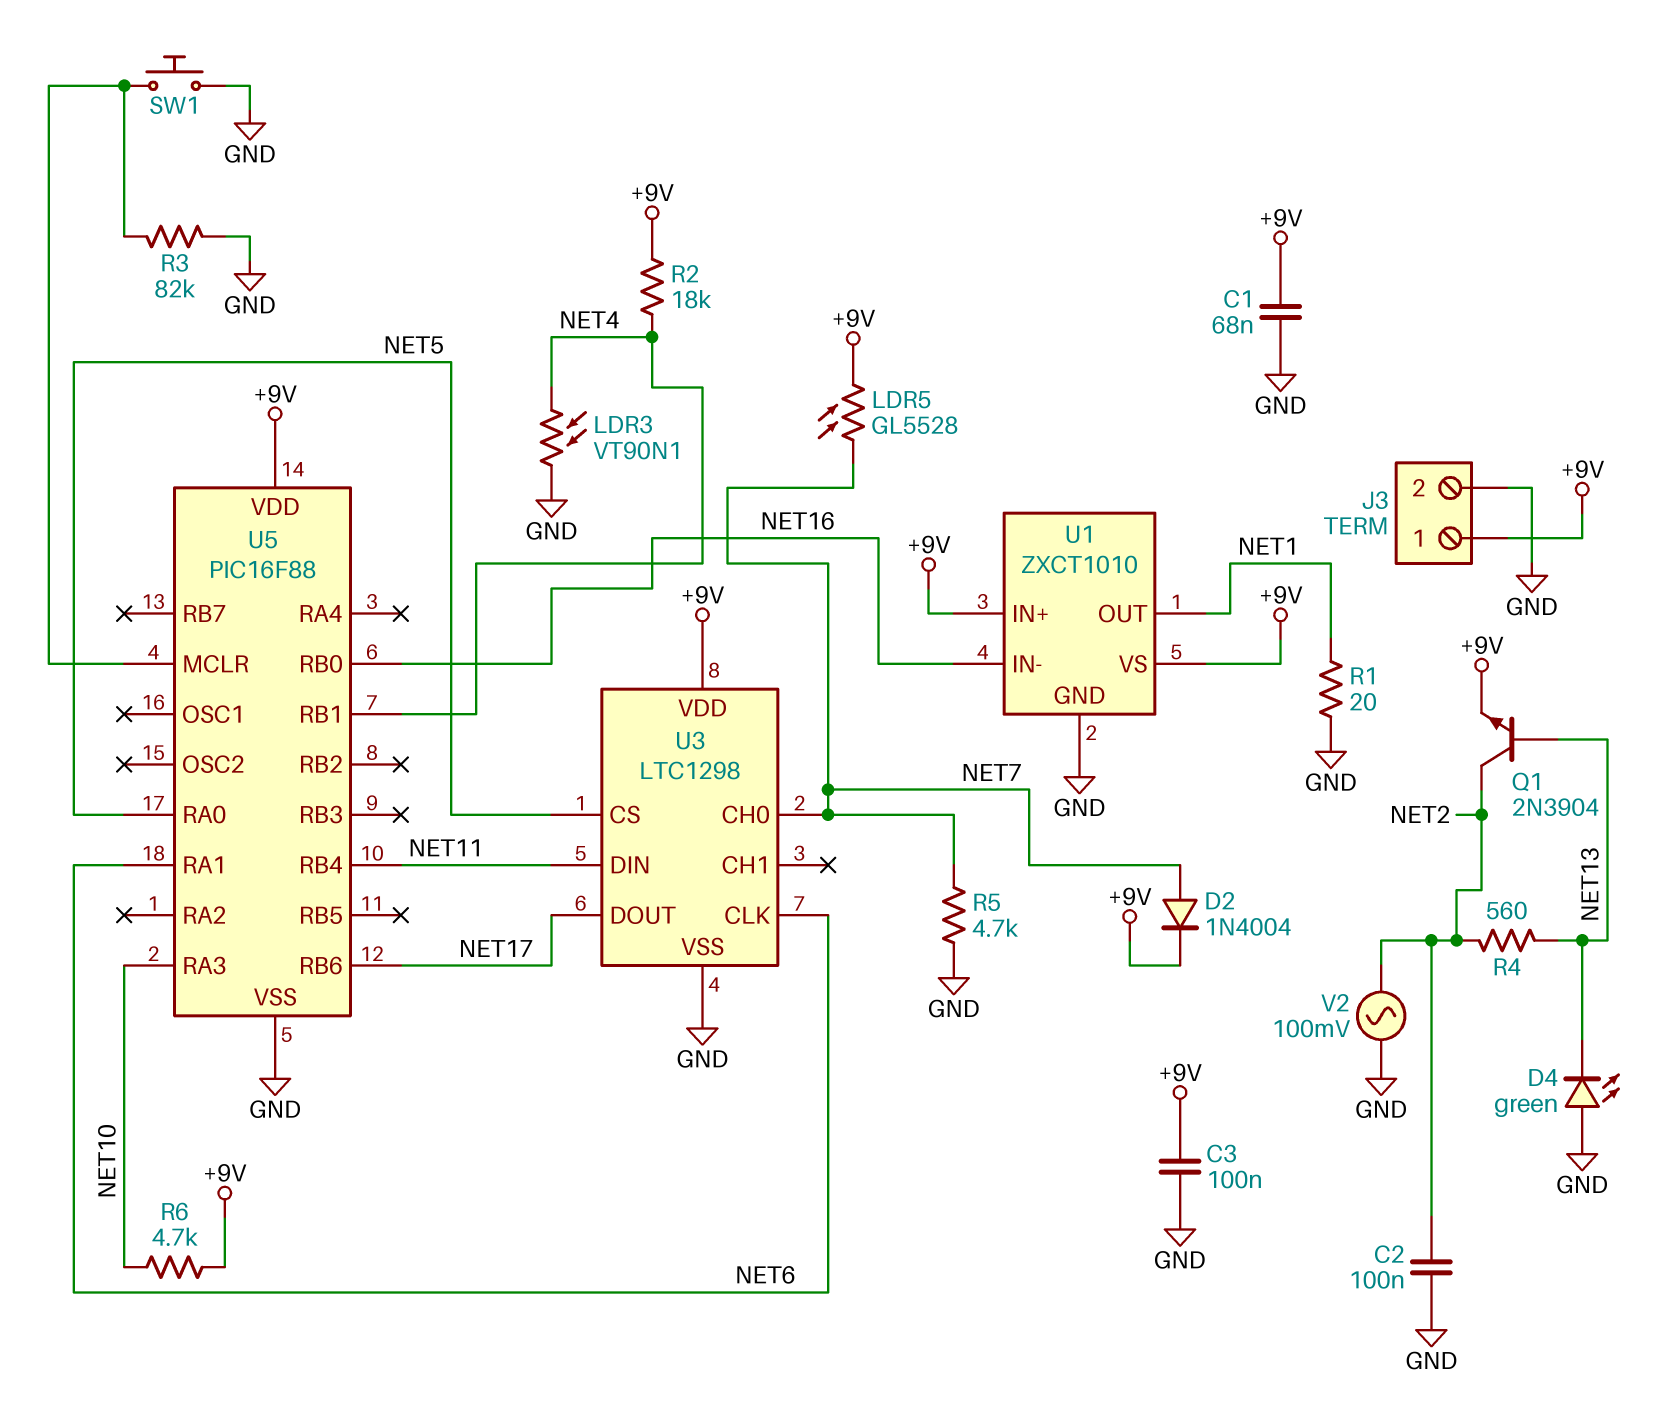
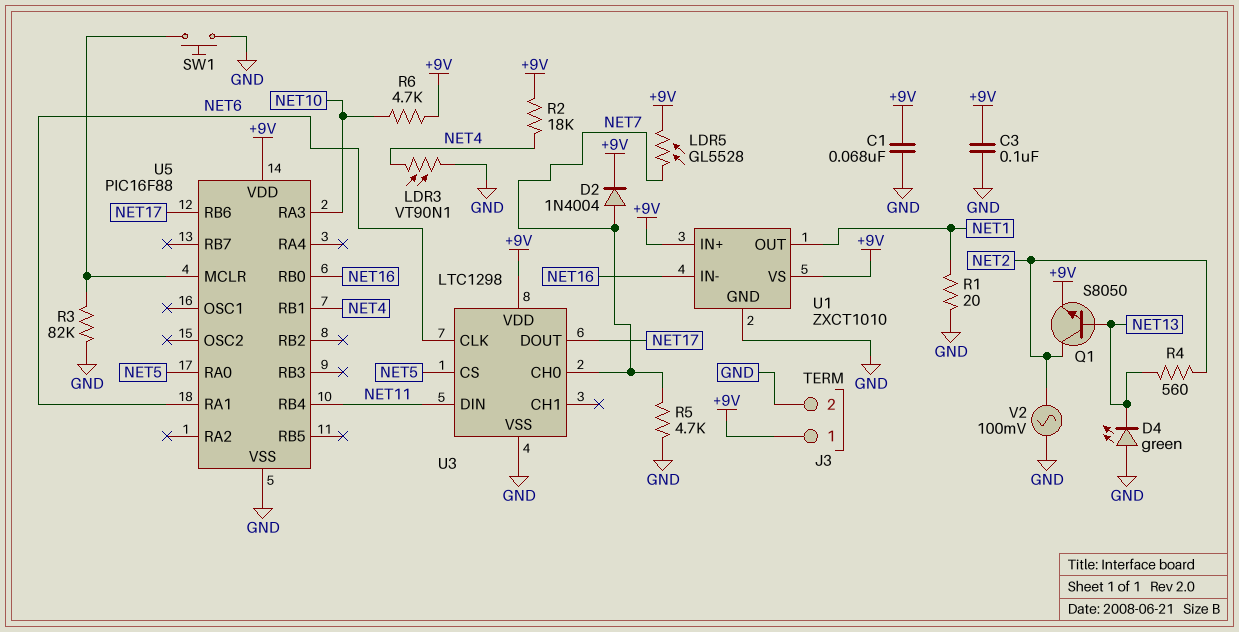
C2: 100nF (GND, NET2) -> none
Q1: NPN 2N3904 (B NET13, C NET2, E +9V) -> NPN S8050 (B NET13, C NET2, E +9V)

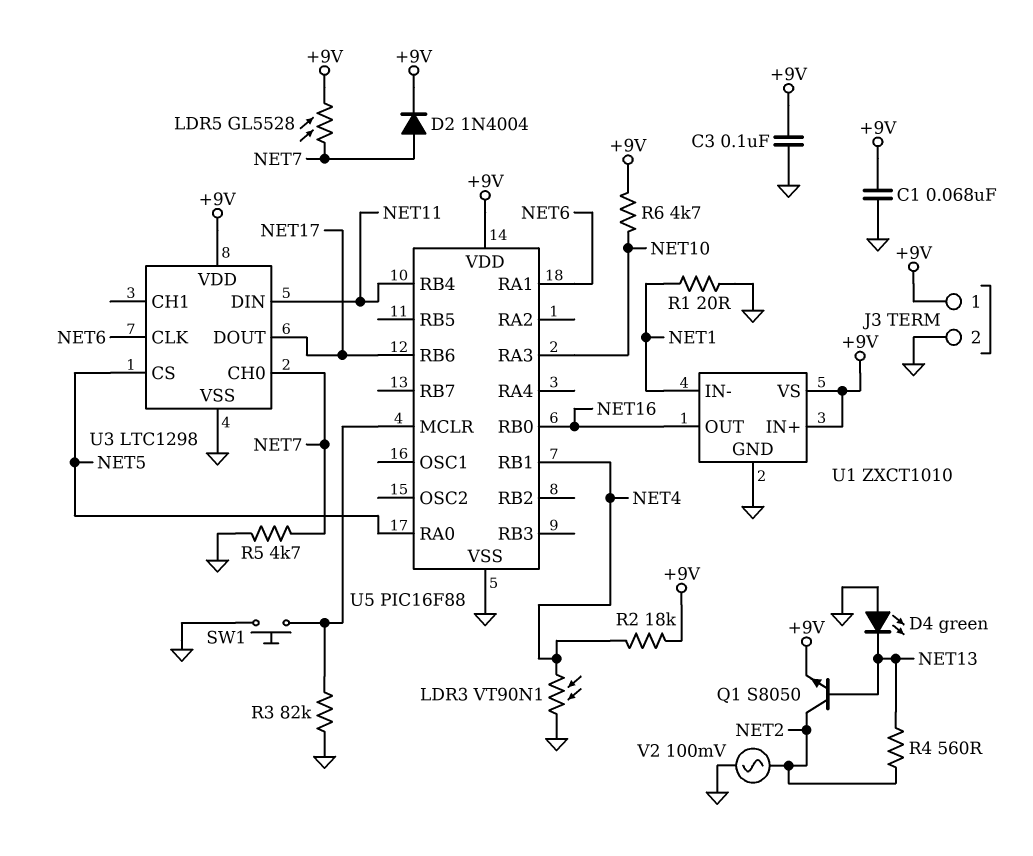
U1 pin IN-: NET16 -> NET1
U1 pin OUT: NET1 -> NET16

